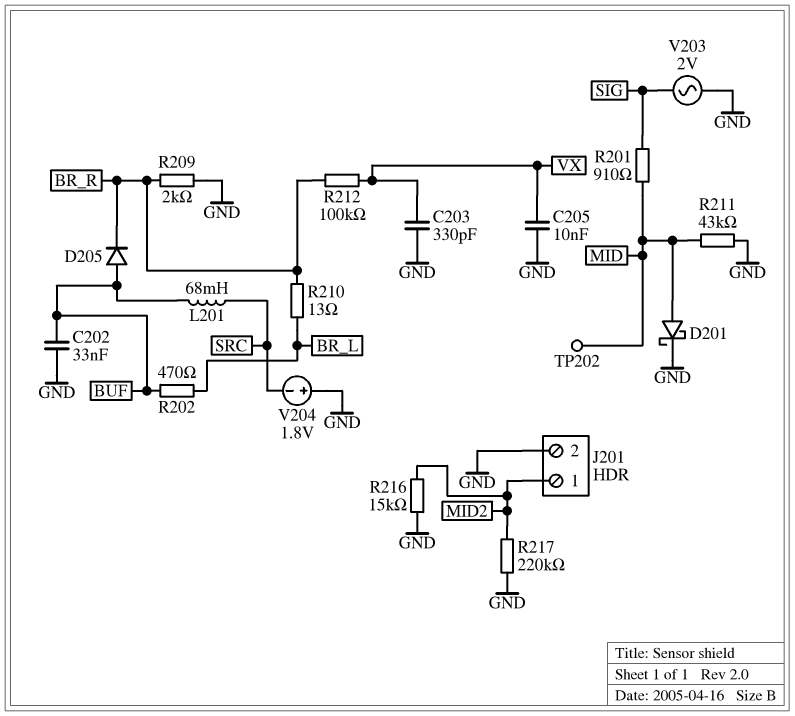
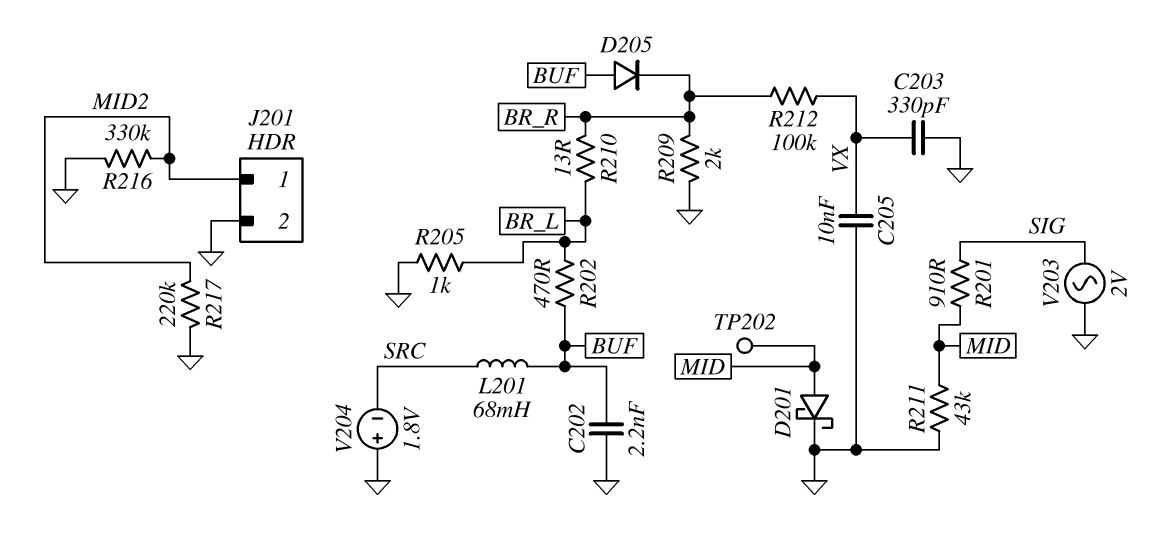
C202: 33nF (BUF, GND) -> 2.2nF (BUF, GND)
R205: none -> 1k (BR_L, GND)
R216: 15k (GND, MID2) -> 330k (GND, MID2)

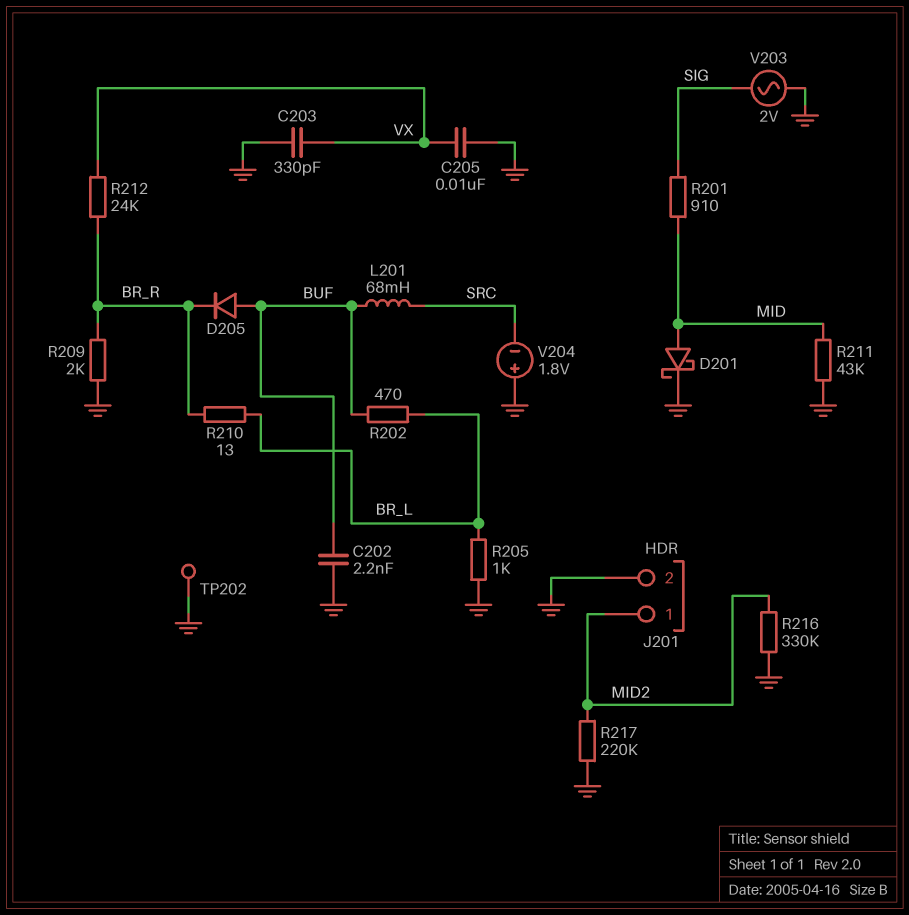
R212: 100k (BR_R, VX) -> 24k (BR_R, VX)
TP202: test point (MID) -> test point (GND)

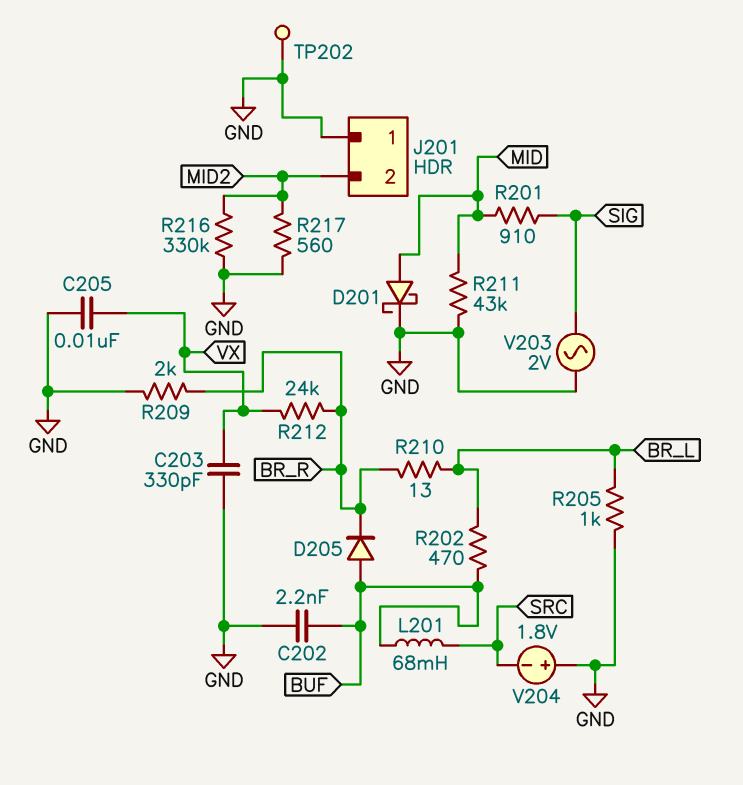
J201 pin 1: MID2 -> GND
J201 pin 2: GND -> MID2
R217: 220k (GND, MID2) -> 560 (GND, MID2)

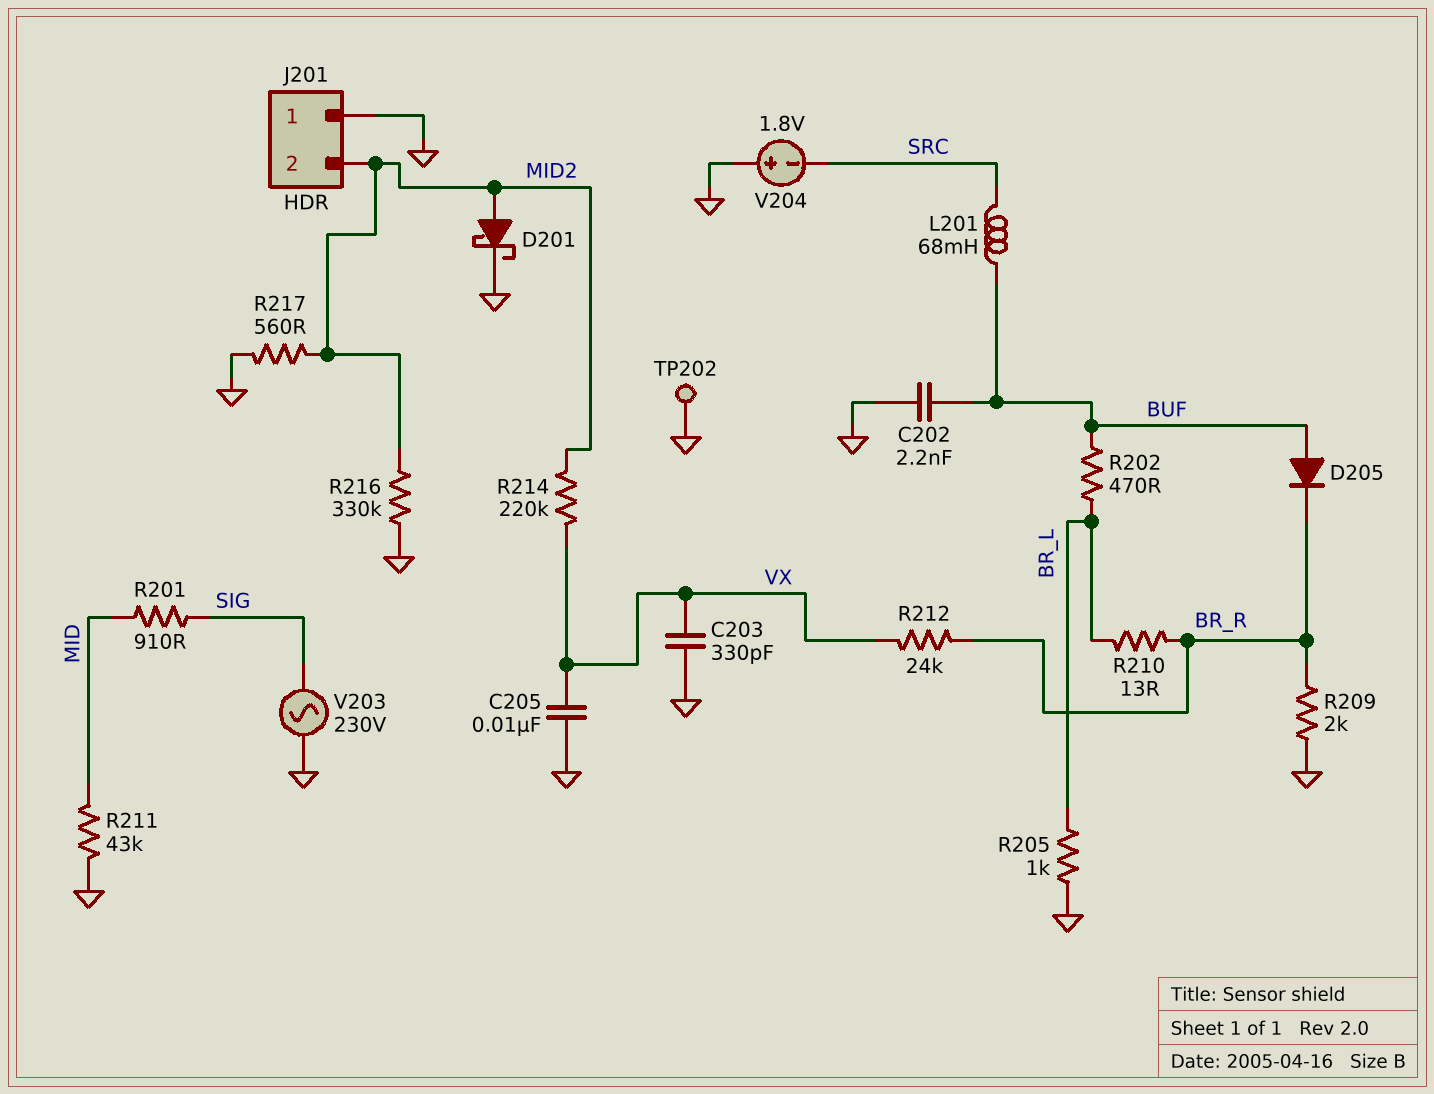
D201: schottky (A MID, K GND) -> schottky (A MID2, K GND)
R214: none -> 220k (MID2, VX)
V203: AC 2V (GND, SIG) -> AC 230V (GND, SIG)

